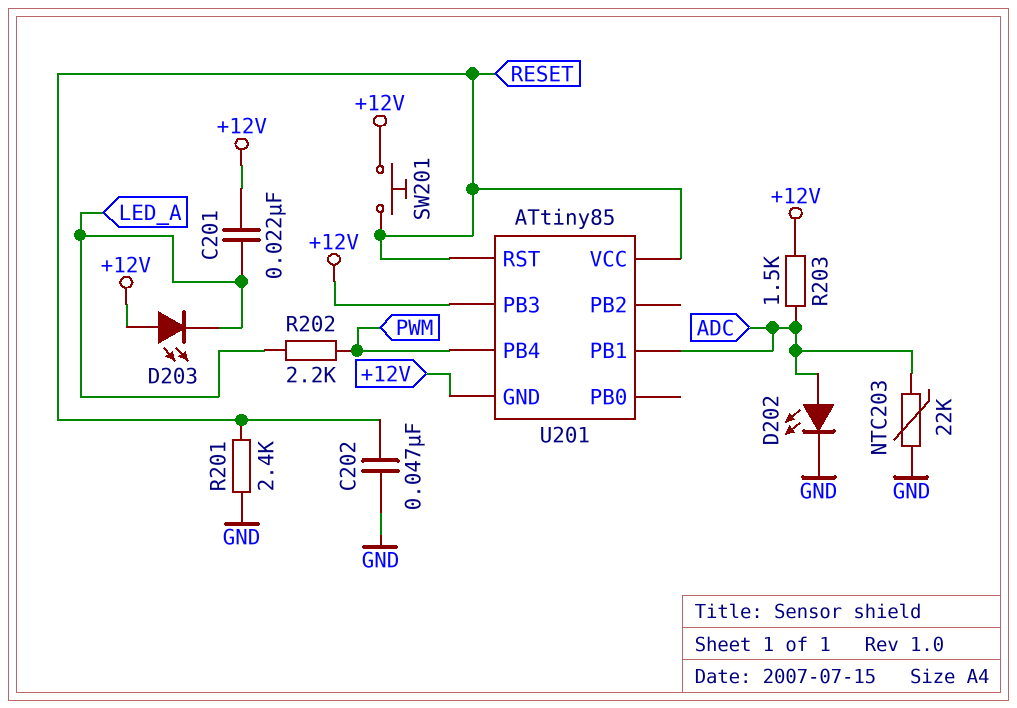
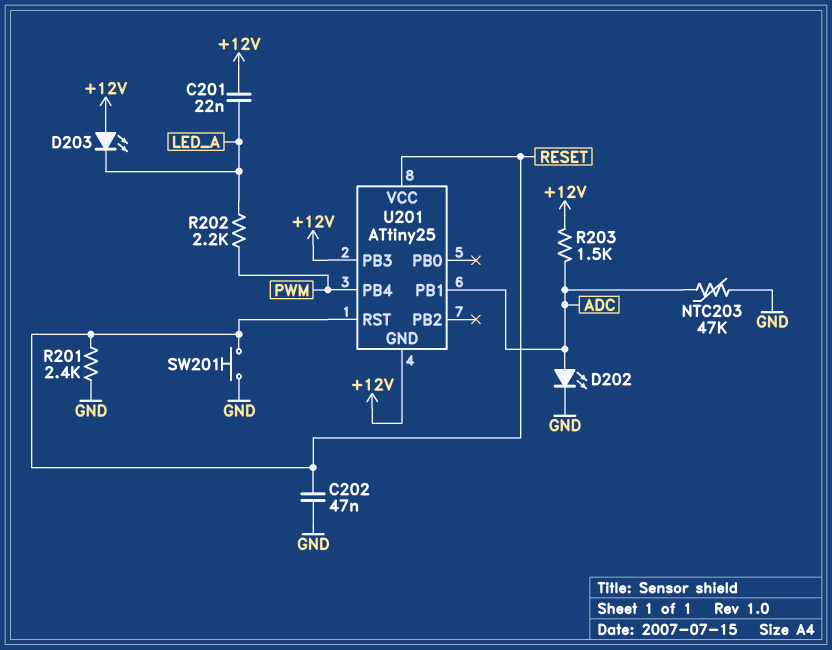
NTC203: 22k (ADC, GND) -> 47k (ADC, GND)
SW201: button (+12V, RESET) -> button (GND, RESET)
U201: ATtiny85 -> ATtiny25

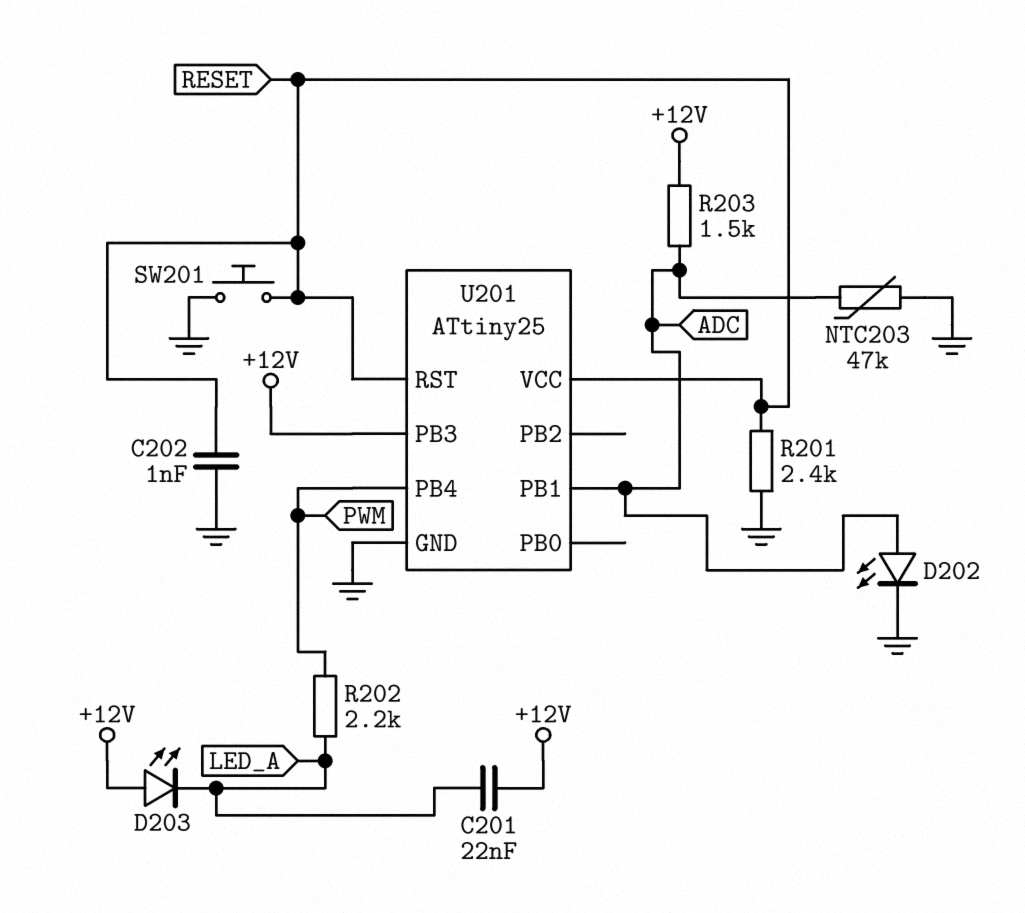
C202: 47nF (GND, RESET) -> 1nF (GND, RESET)
U201 pin GND: +12V -> GND

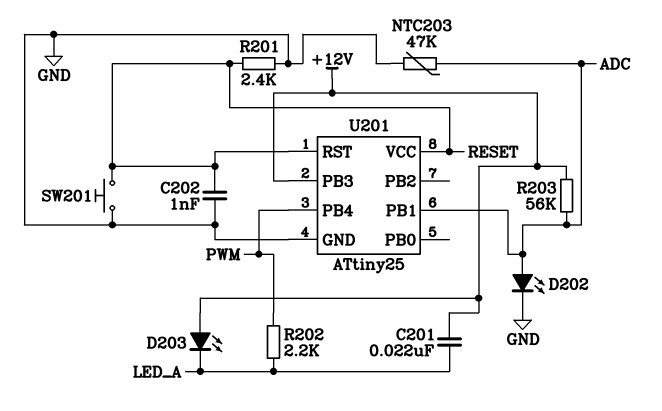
R203: 1.5k (+12V, ADC) -> 56k (+12V, ADC)

